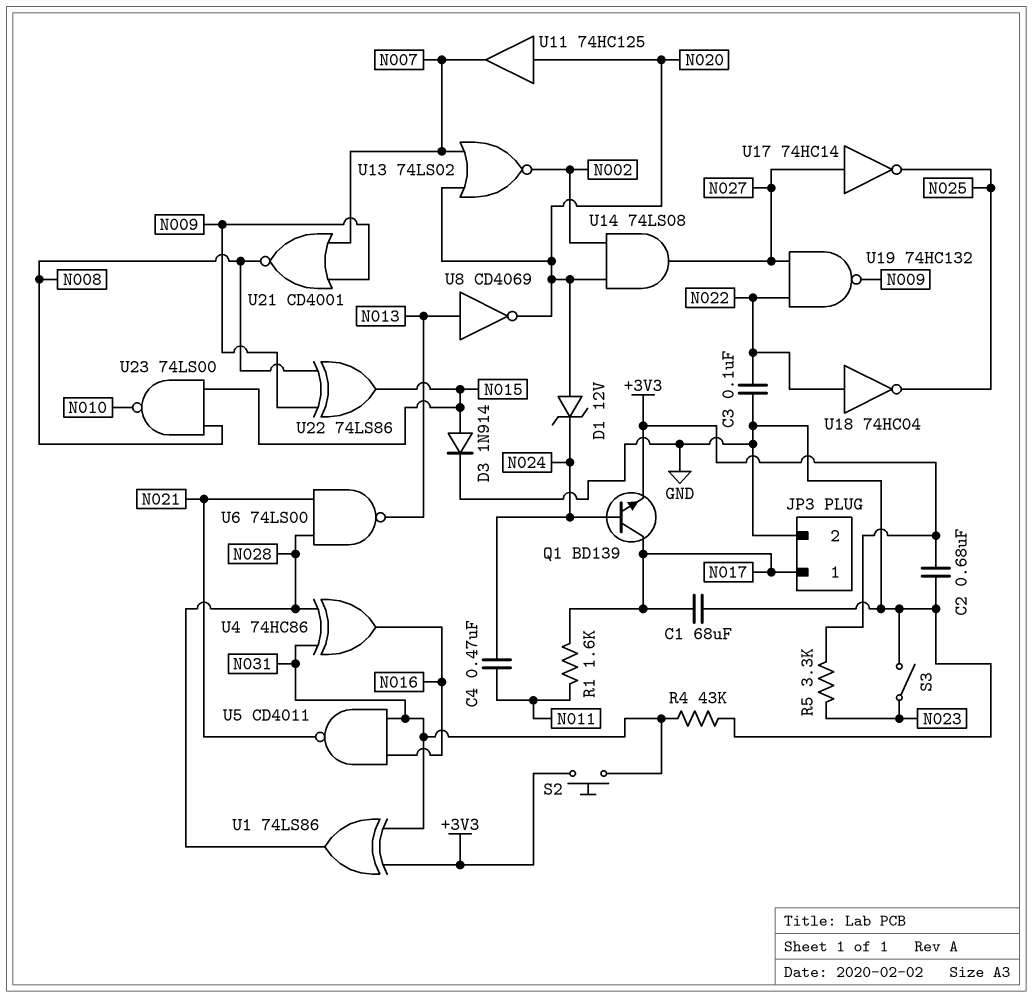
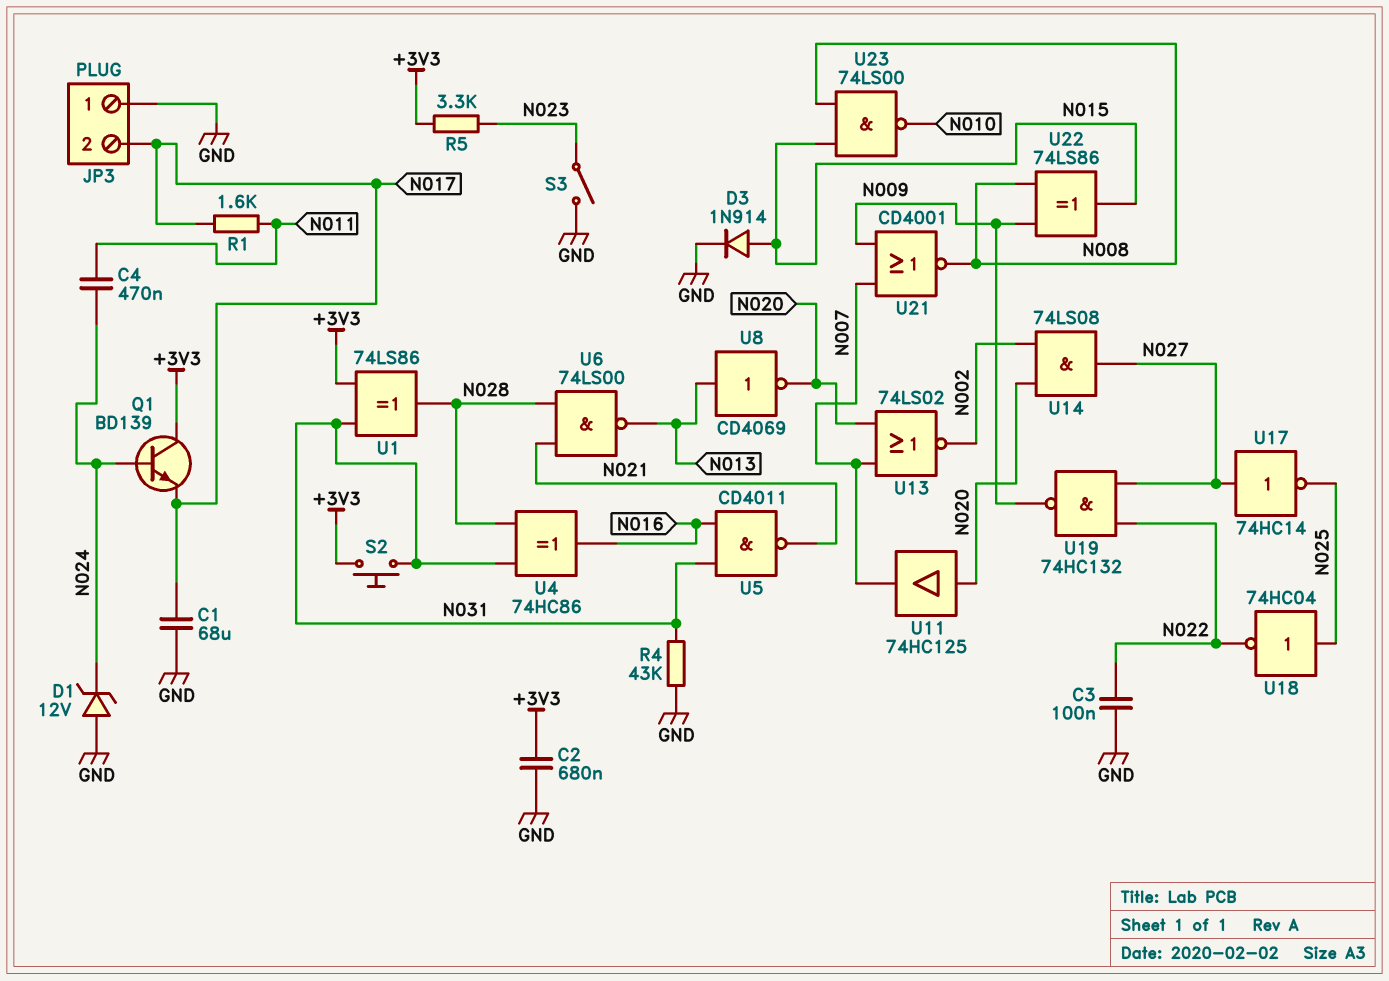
D1: zener 12V (A N020, K N024) -> zener 12V (A GND, K N024)
JP3 pin 1: N017 -> GND
JP3 pin 2: GND -> N017
Q1: NPN BD139 (B N024, C N017, E +3V3) -> NPN BD139 (B N024, C +3V3, E N017)
U18: NOT 74HC04 (in N022, out N025) -> NOT 74HC04 (in N025, out N022)

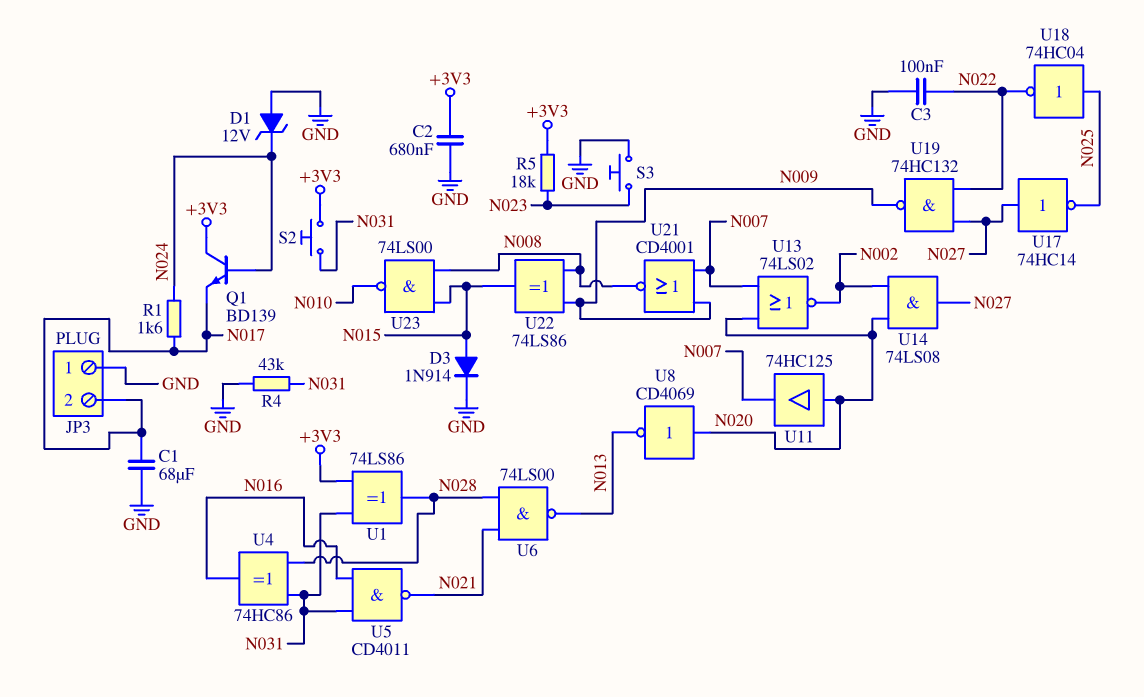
C4: 470nF (N011, N024) -> none
R1: 1.6k (N011, N017) -> 1.6k (N017, N024)
R5: 3.3k (+3V3, N023) -> 18k (+3V3, N023)
S3: switch (GND, N023) -> button (GND, N023)
U8: NOT CD4069 (in N013, out N020) -> NOT CD4069 (in N020, out N013)

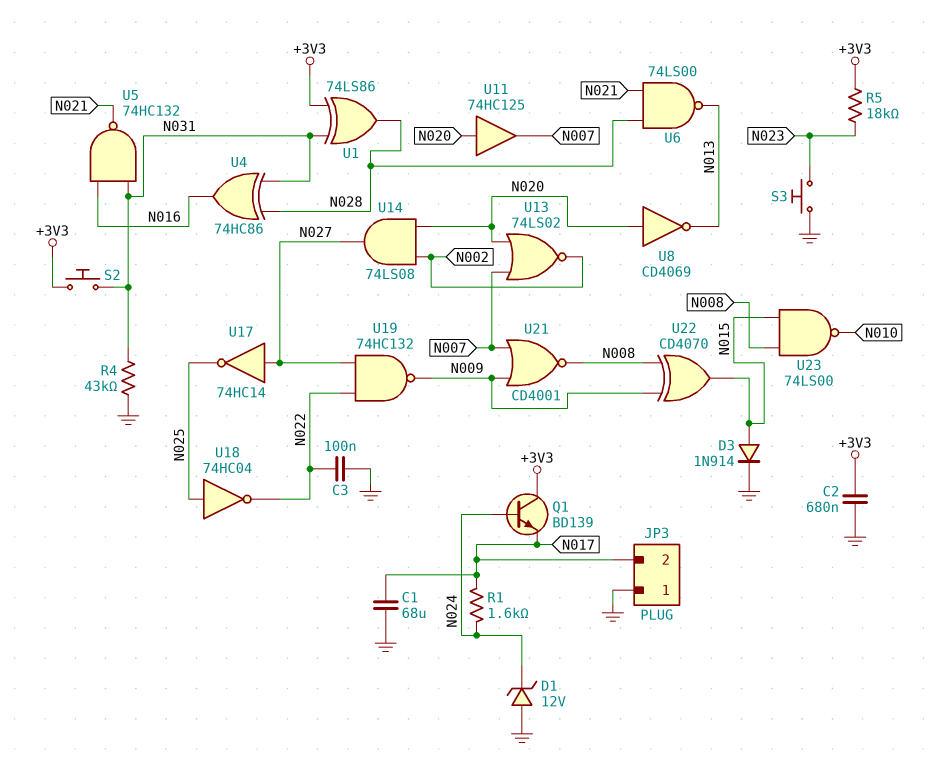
U5: NAND CD4011 (in N016, in N031, out N021) -> NAND 74HC132 (in N016, in N031, out N021)
U22: XOR 74LS86 (in N008, in N009, out N015) -> XOR CD4070 (in N008, in N009, out N015)

